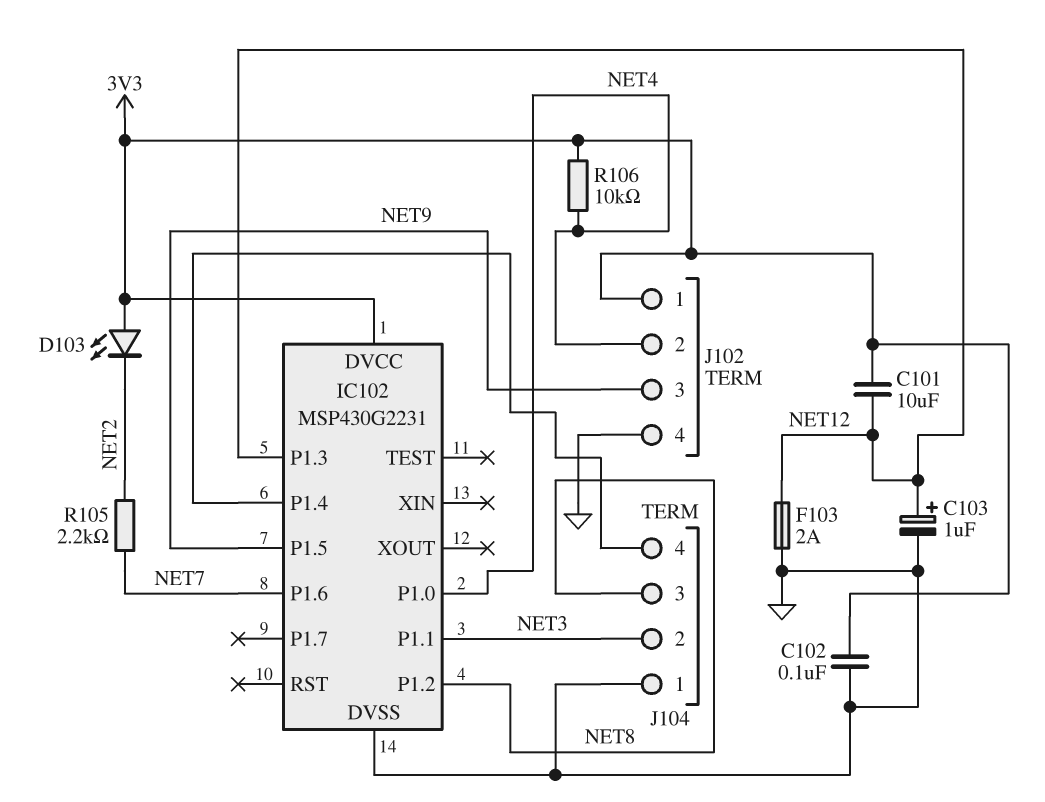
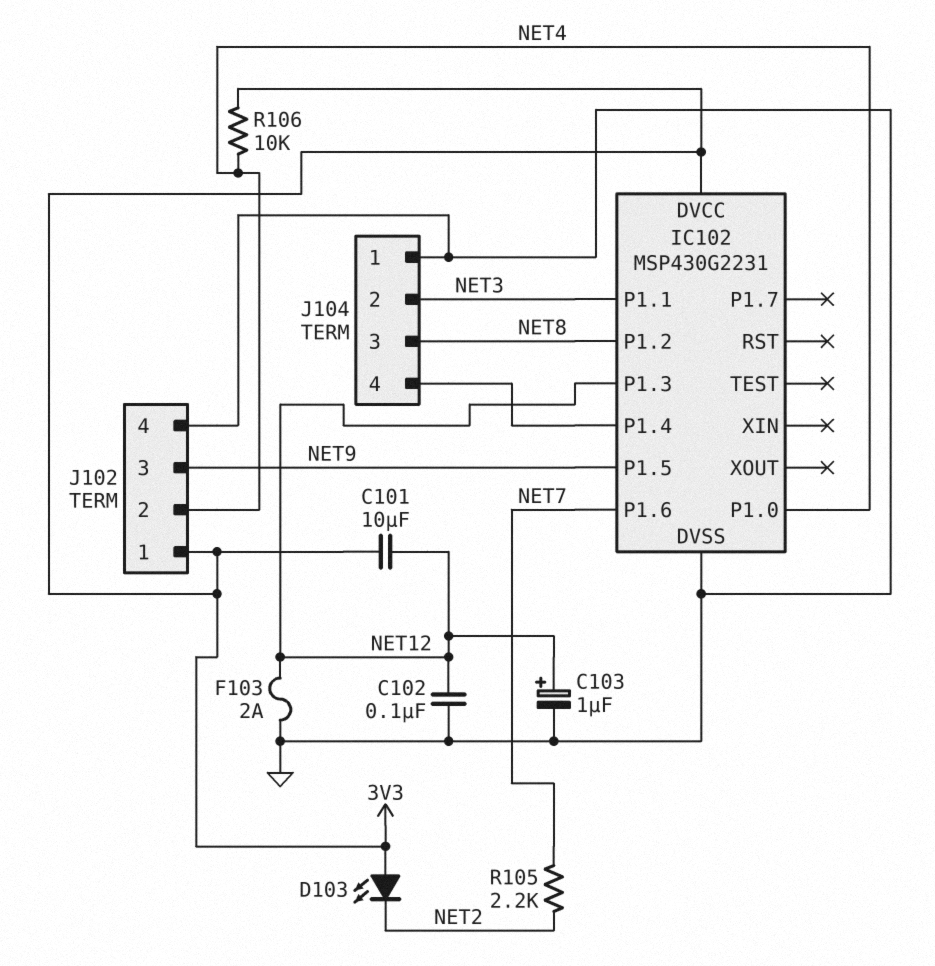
C102: 100nF (3V3, GND) -> 100nF (GND, NET12)

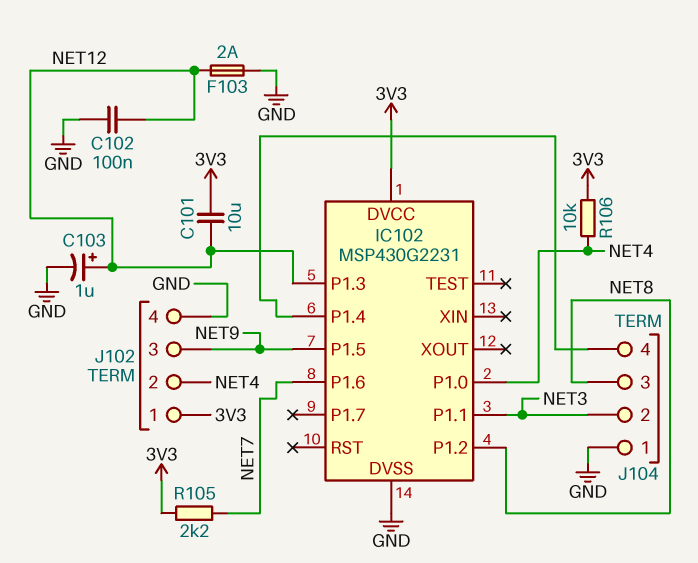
D103: LED (A 3V3, K NET2) -> none
R105: 2.2k (NET2, NET7) -> 2.2k (3V3, NET7)

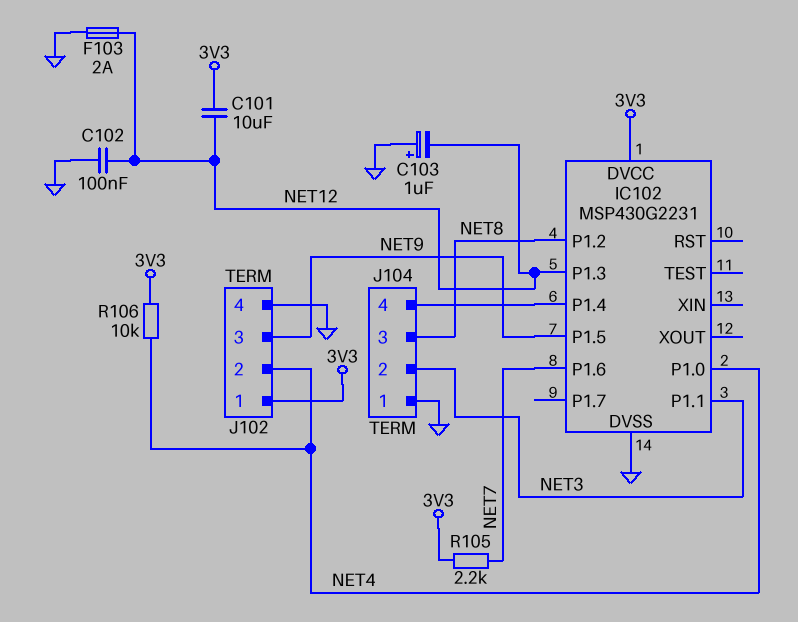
C103: 1uF (plus NET12, minus GND) -> 1uF (plus GND, minus NET12)

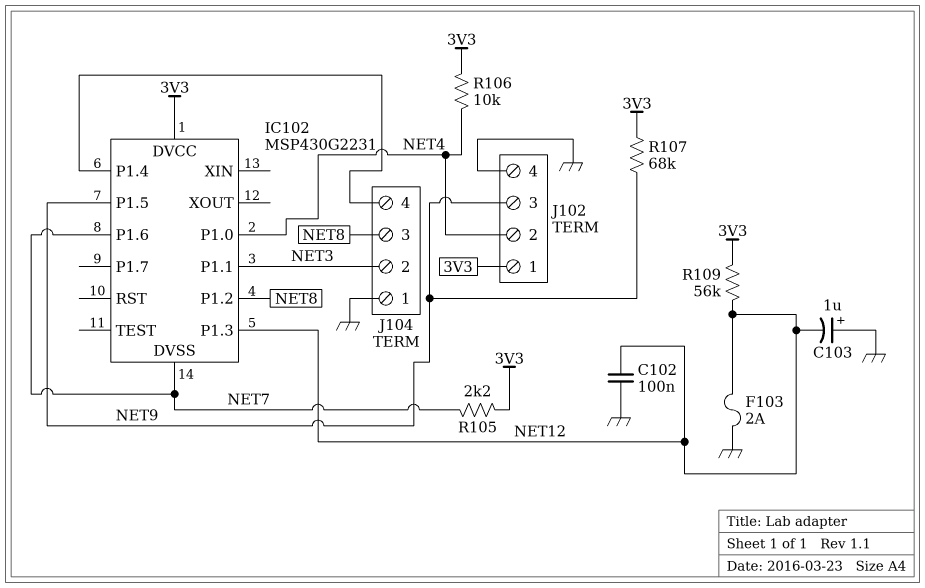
C101: 10uF (3V3, NET12) -> none
IC102 pin DVSS: GND -> NET7
R107: none -> 68k (3V3, NET9)
R109: none -> 56k (3V3, NET12)

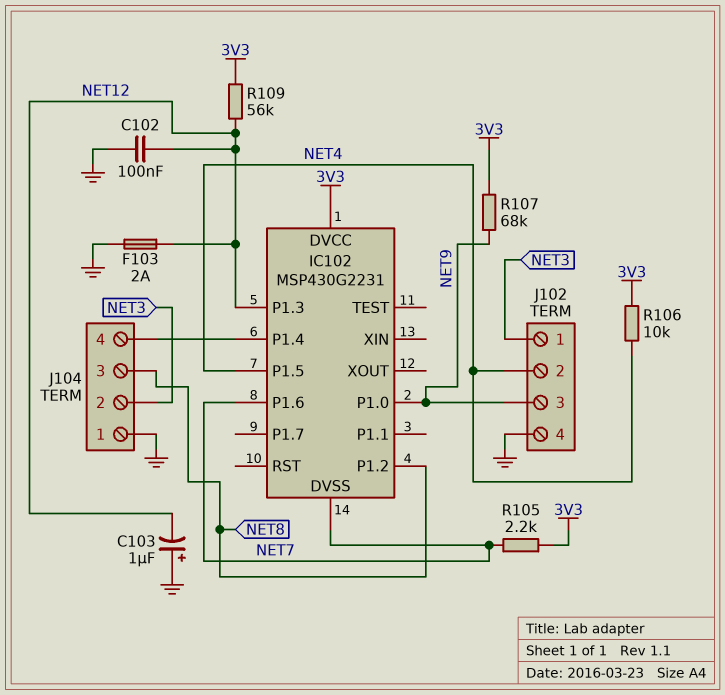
IC102 pin P1.0: NET4 -> NET9
IC102 pin P1.1: NET3 -> none
IC102 pin P1.5: NET9 -> NET4
J102 pin 1: 3V3 -> NET3

